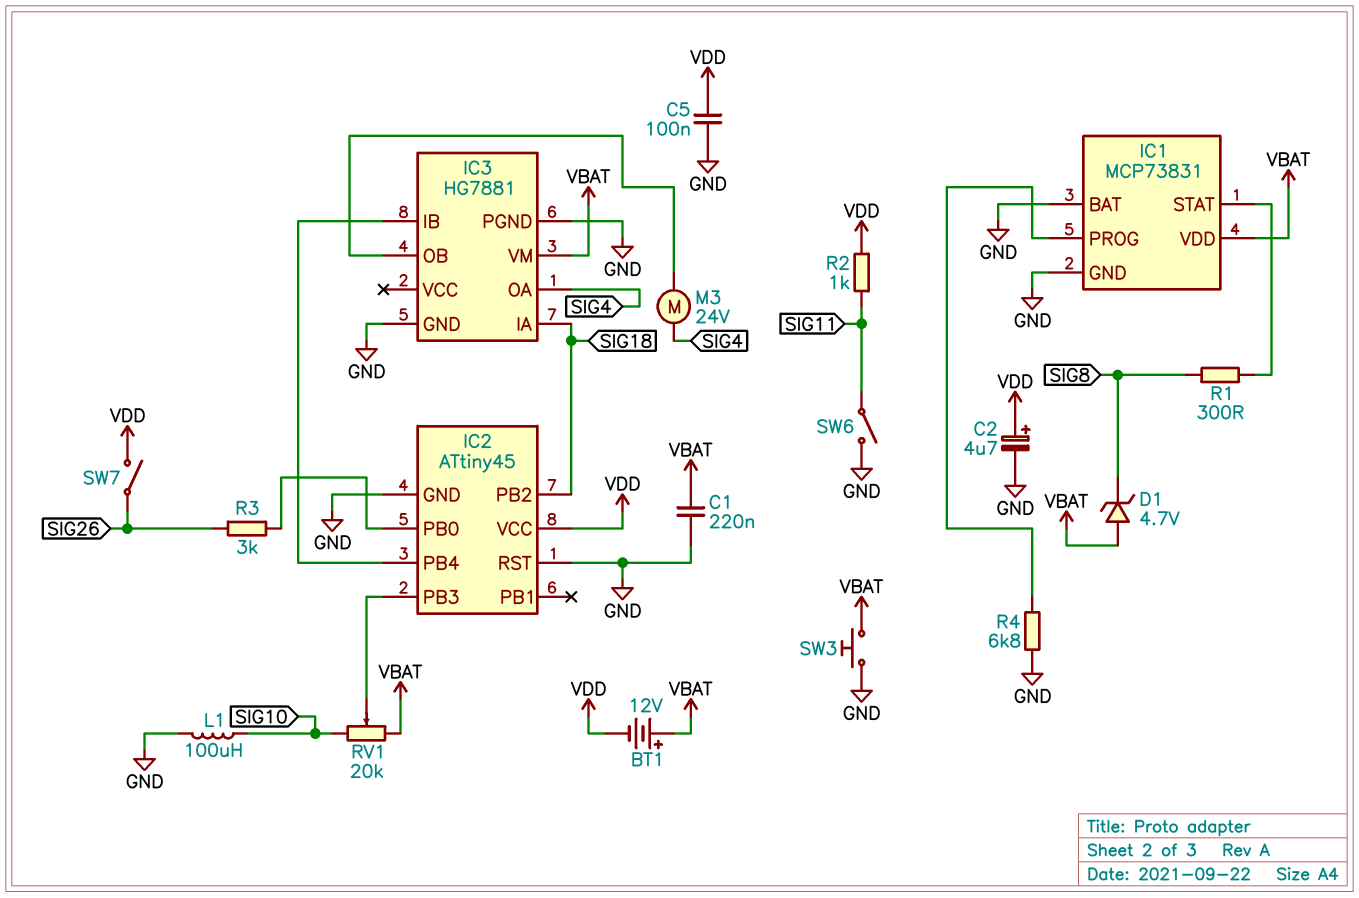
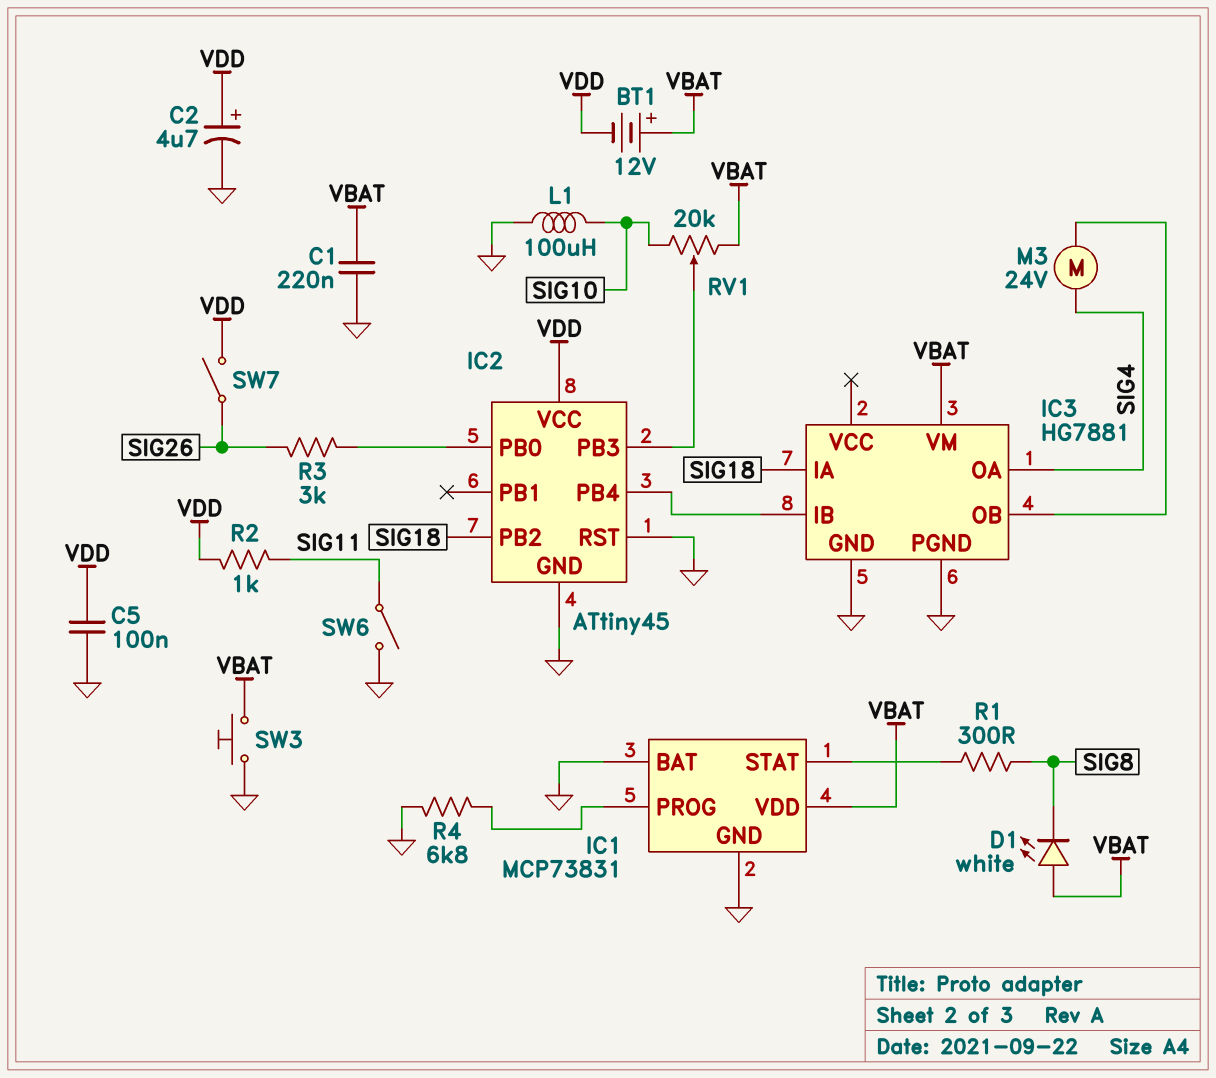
D1: zener 4.7V (A VBAT, K SIG8) -> LED white (A VBAT, K SIG8)

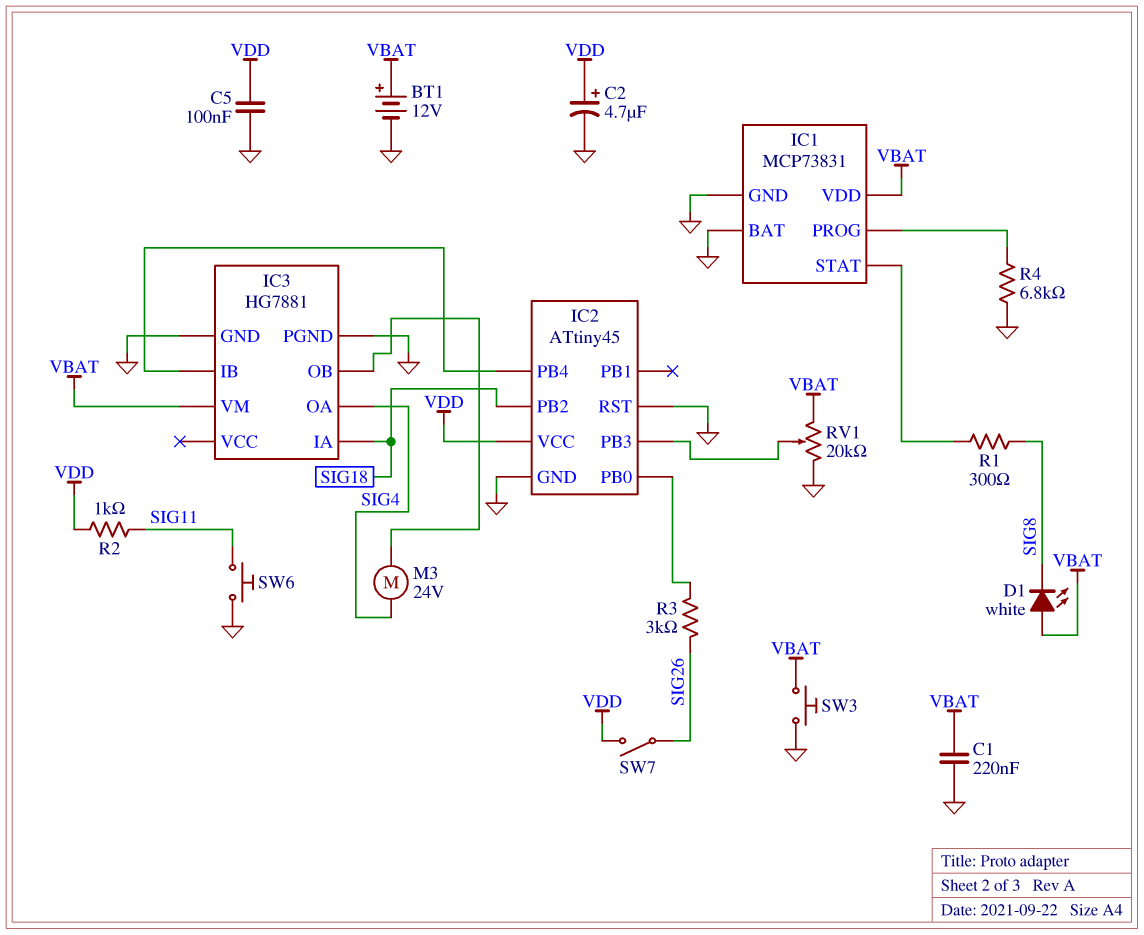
BT1: 12V (plus VBAT, minus VDD) -> 12V (plus VBAT, minus GND)
L1: 100uH (GND, SIG10) -> none
RV1: 20k (SIG10, VBAT, wiper IC2/PB3) -> 20k (GND, VBAT, wiper IC2/PB3)
SW6: switch (GND, SIG11) -> button (GND, SIG11)

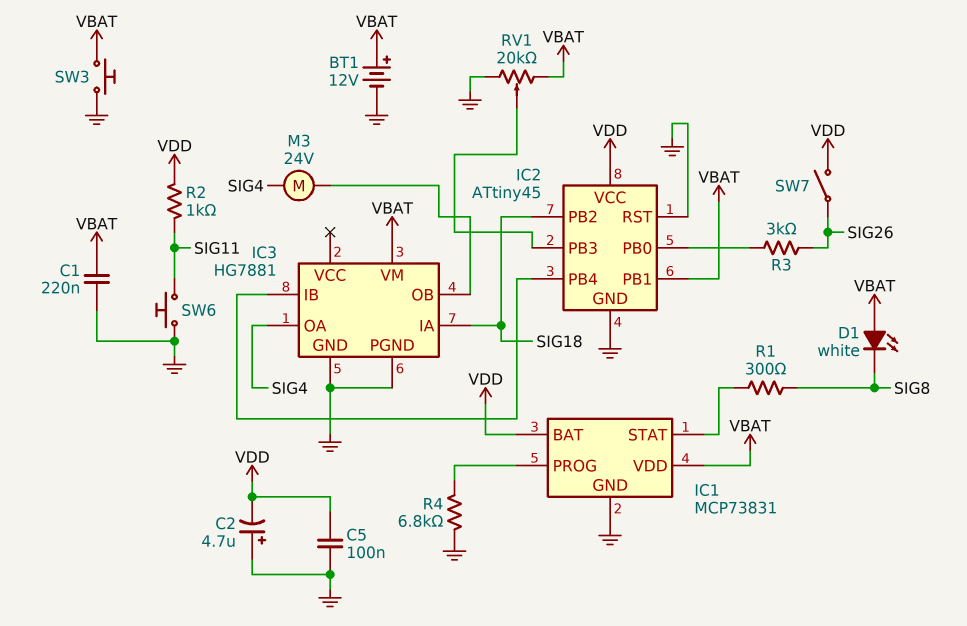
C2: 4.7uF (plus VDD, minus GND) -> 4.7uF (plus GND, minus VDD)
IC1 pin BAT: GND -> VDD
IC2 pin PB1: none -> VBAT

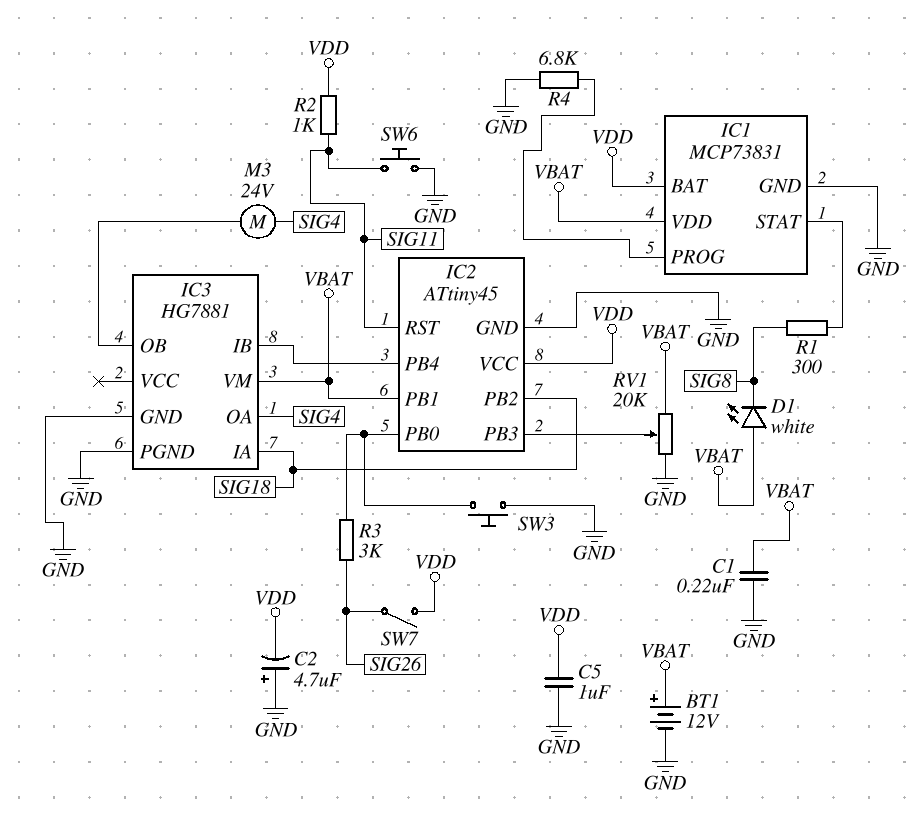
C5: 100nF (GND, VDD) -> 1uF (GND, VDD)
IC2 pin RST: GND -> SIG11
SW3: button (GND, VBAT) -> button (GND, IC2/PB0)

